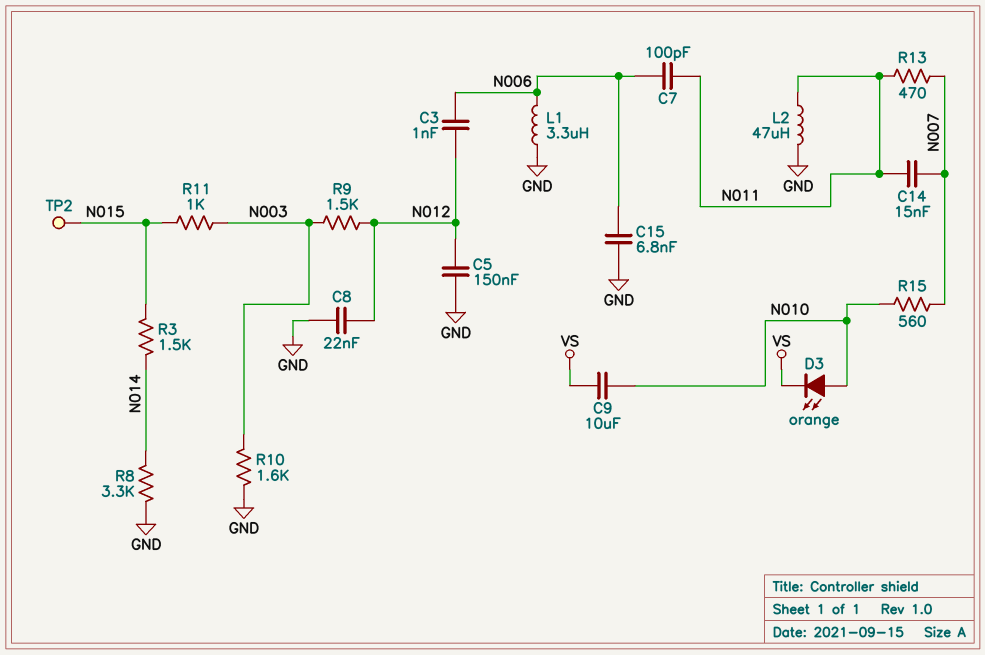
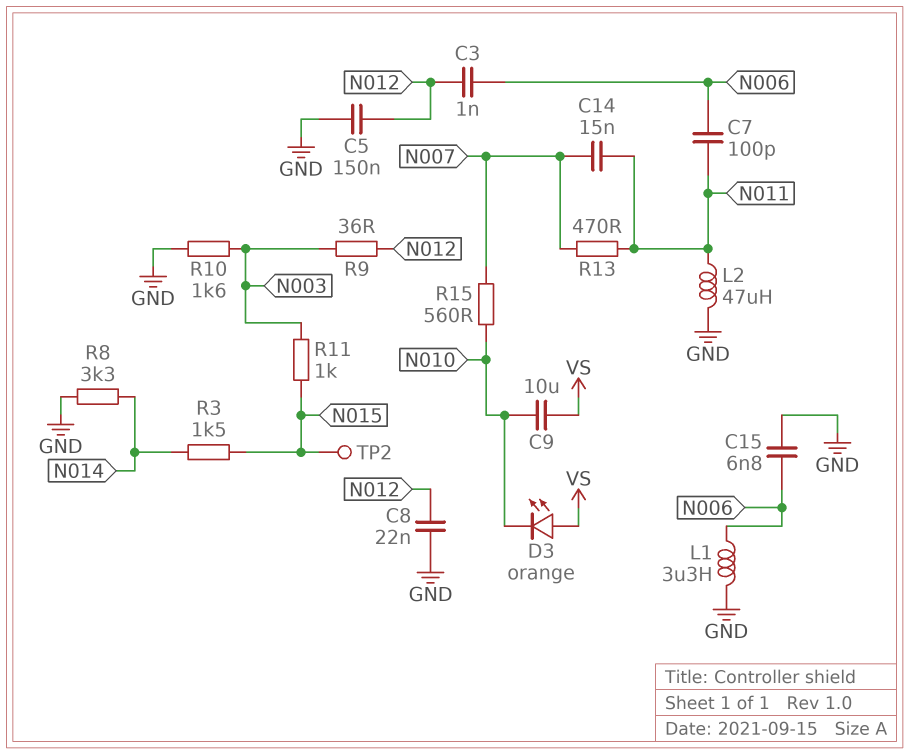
D3: LED orange (A N010, K VS) -> LED orange (A VS, K N010)
R9: 1.5k (N003, N012) -> 36 (N003, N012)

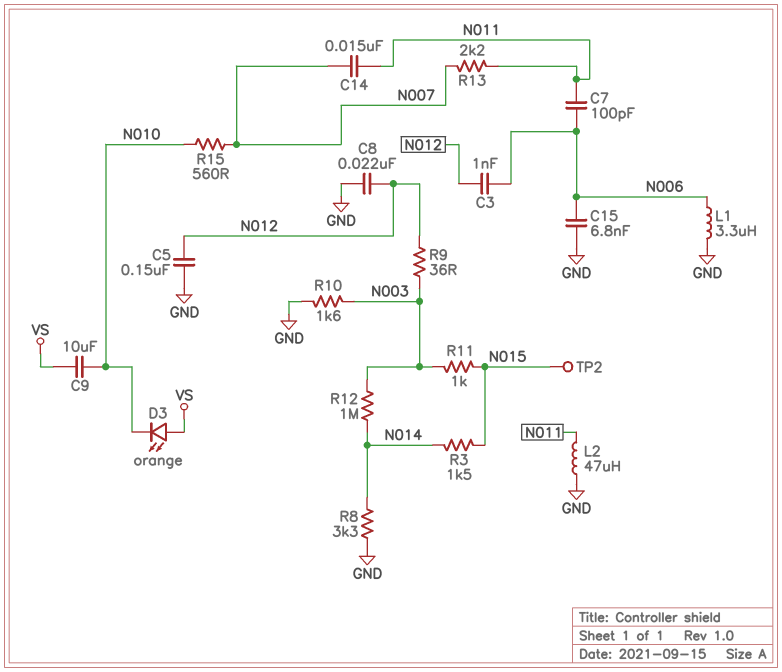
R12: none -> 1M (N003, N014)
R13: 470 (N007, N011) -> 2.2k (N007, N011)

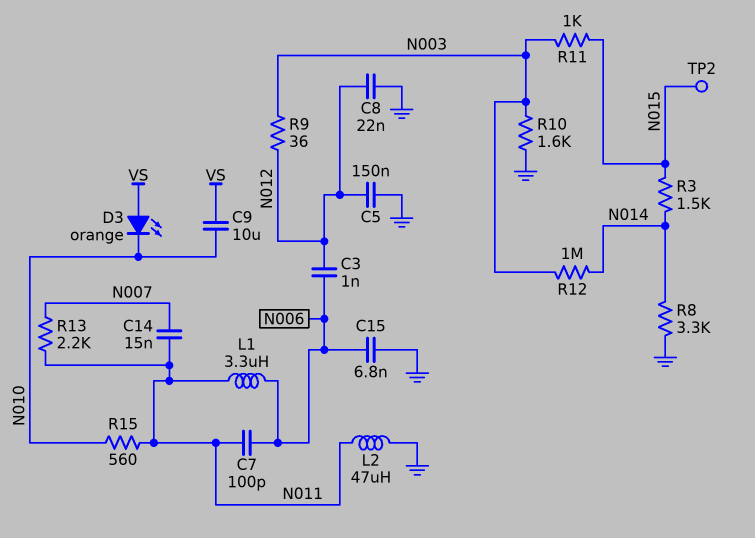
L1: 3.3uH (GND, N006) -> 3.3uH (N006, N011)
R15: 560 (N007, N010) -> 560 (N010, N011)

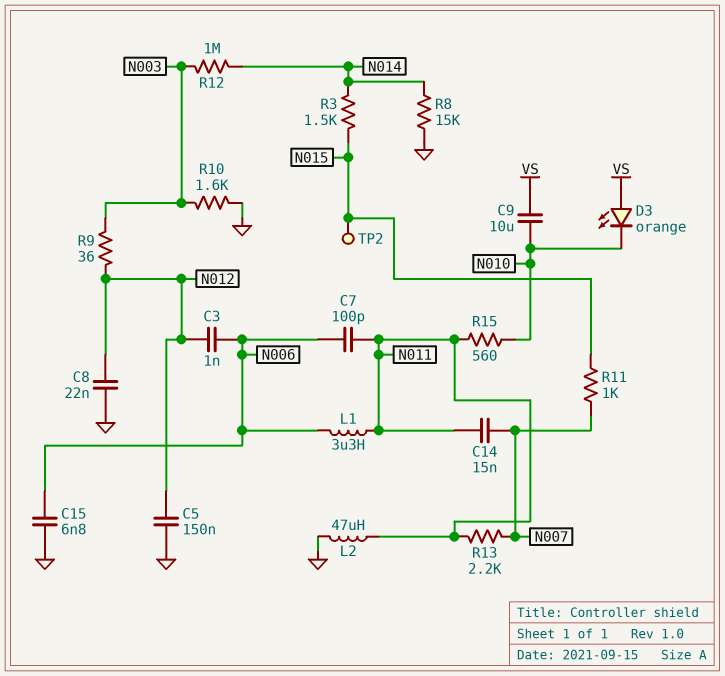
R8: 3.3k (GND, N014) -> 15k (GND, N014)
R11: 1k (N003, N015) -> 1k (N007, N015)

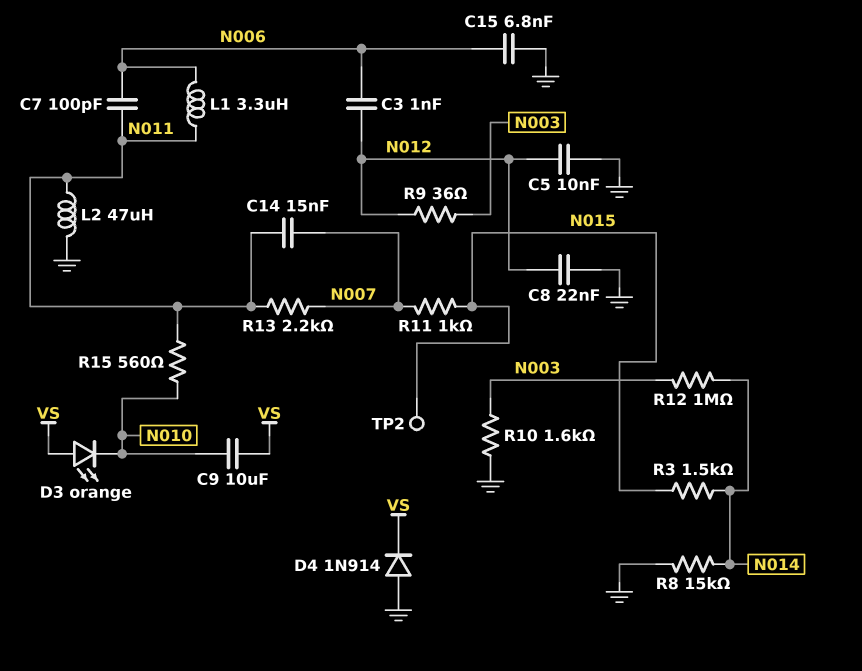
C5: 150nF (GND, N012) -> 10nF (GND, N012)
D4: none -> diode 1N914 (A GND, K VS)

